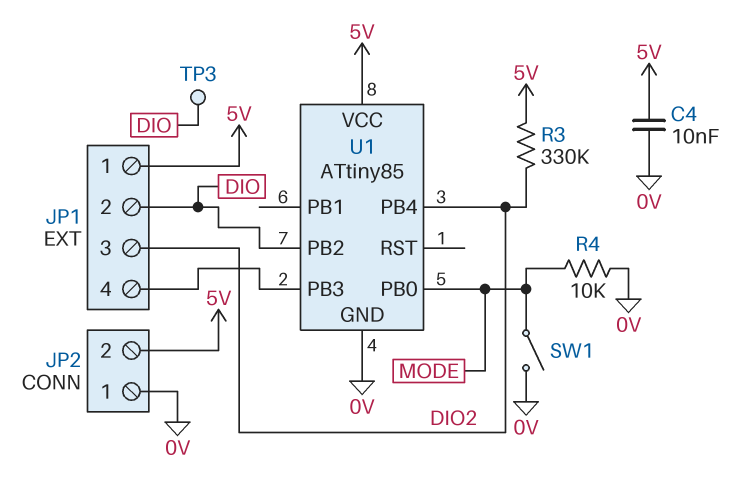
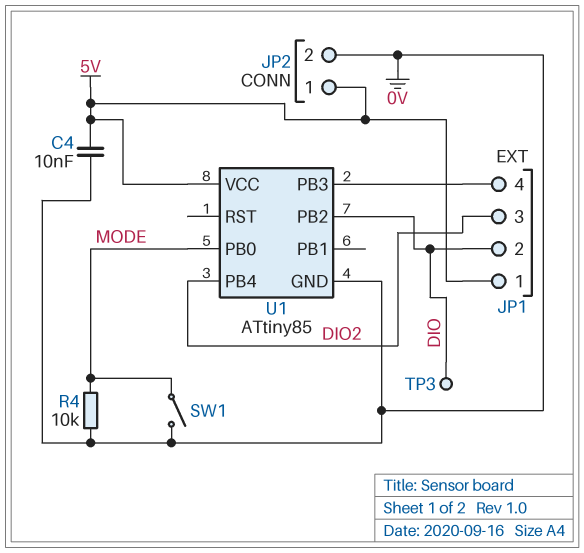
JP2 pin 1: 0V -> 5V
JP2 pin 2: 5V -> 0V
R3: 330k (5V, DIO2) -> none

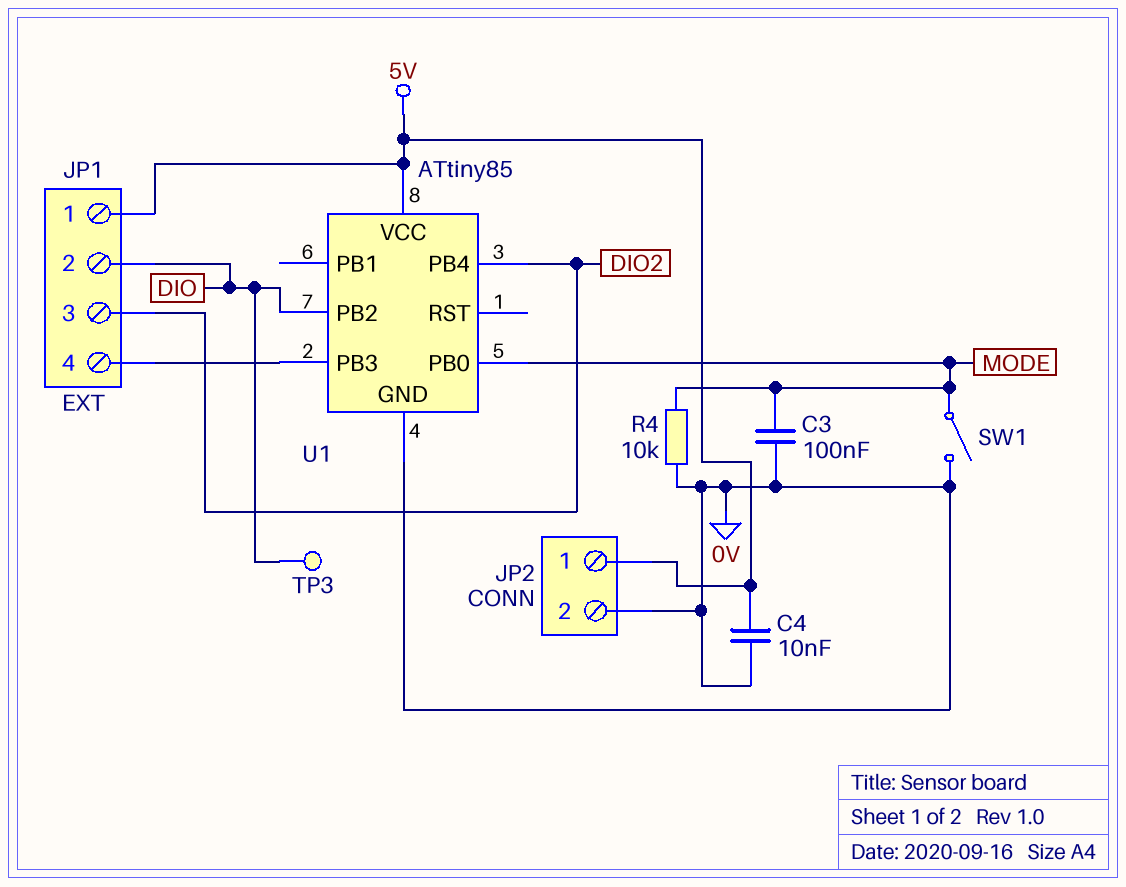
C3: none -> 100nF (0V, MODE)

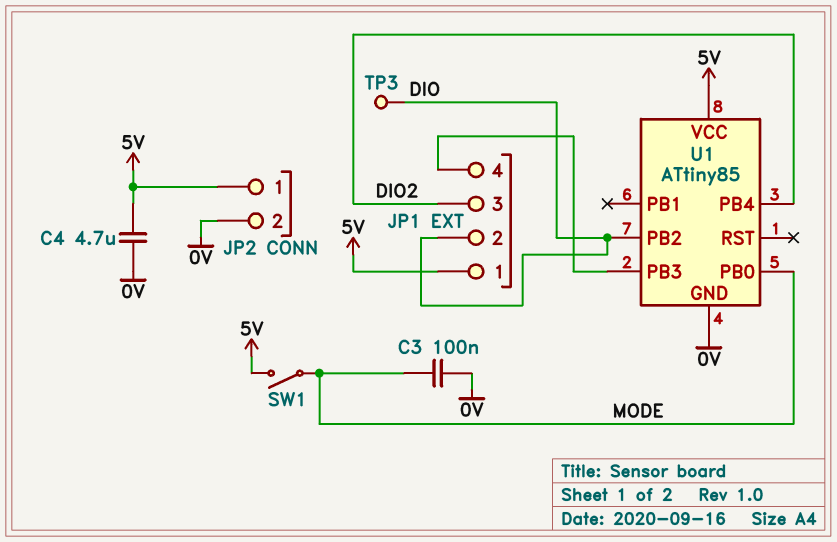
C4: 10nF (0V, 5V) -> 4.7uF (0V, 5V)
R4: 10k (0V, MODE) -> none
SW1: switch (0V, MODE) -> switch (5V, MODE)

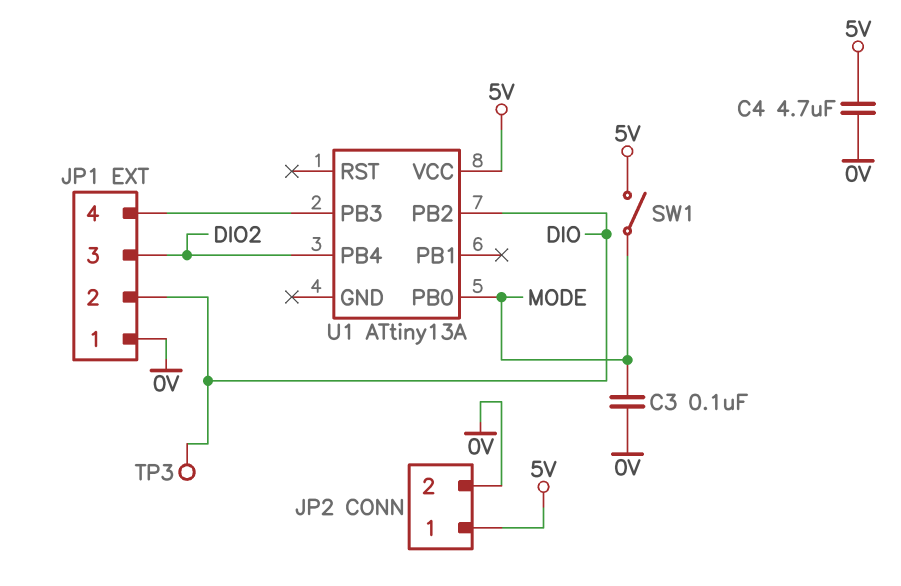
JP1 pin 1: 5V -> 0V
U1: ATtiny85 -> ATtiny13A
U1 pin GND: 0V -> none

